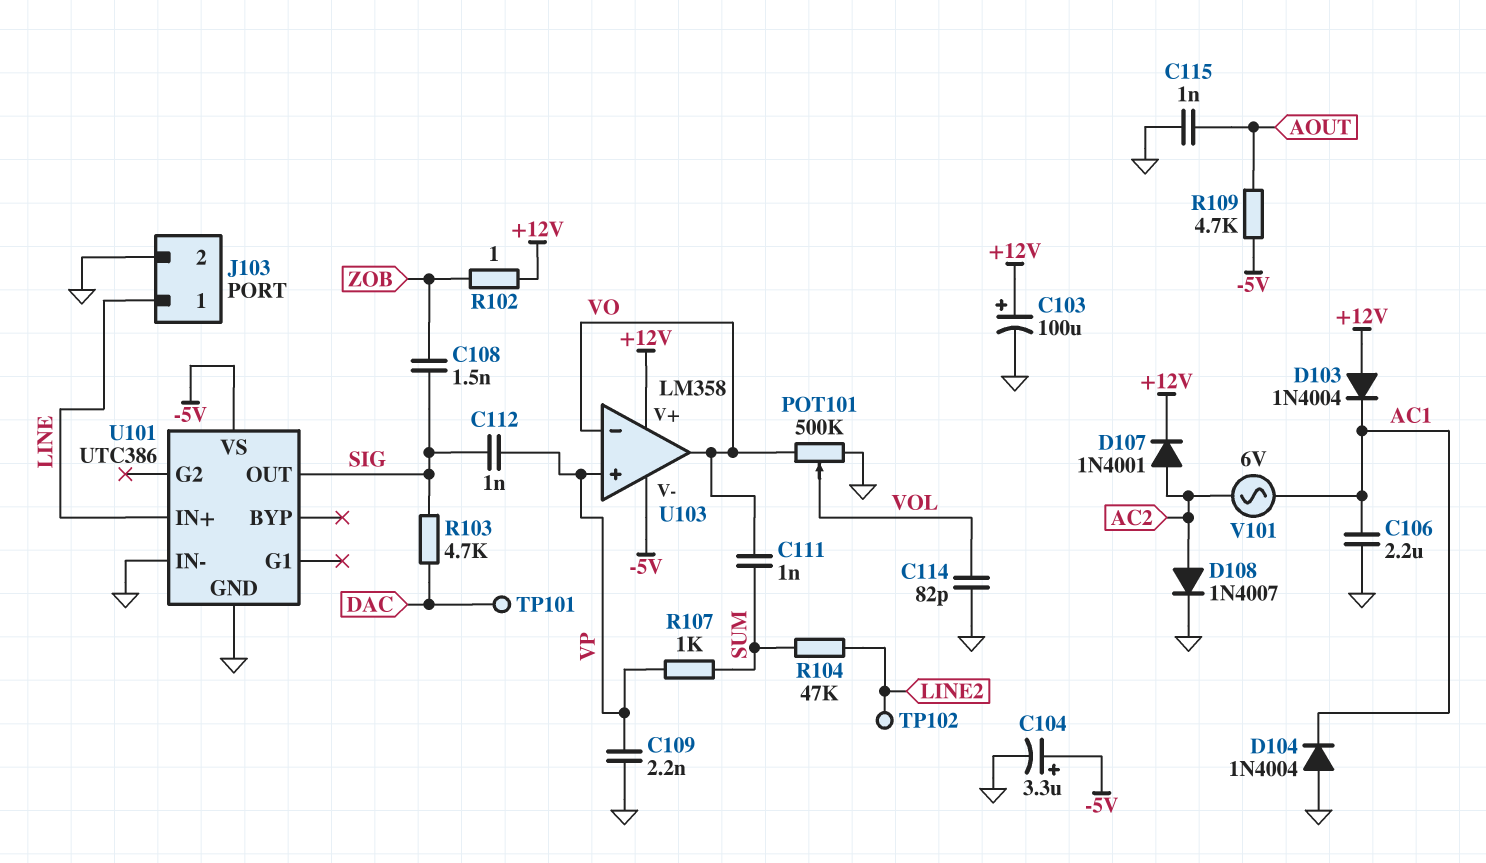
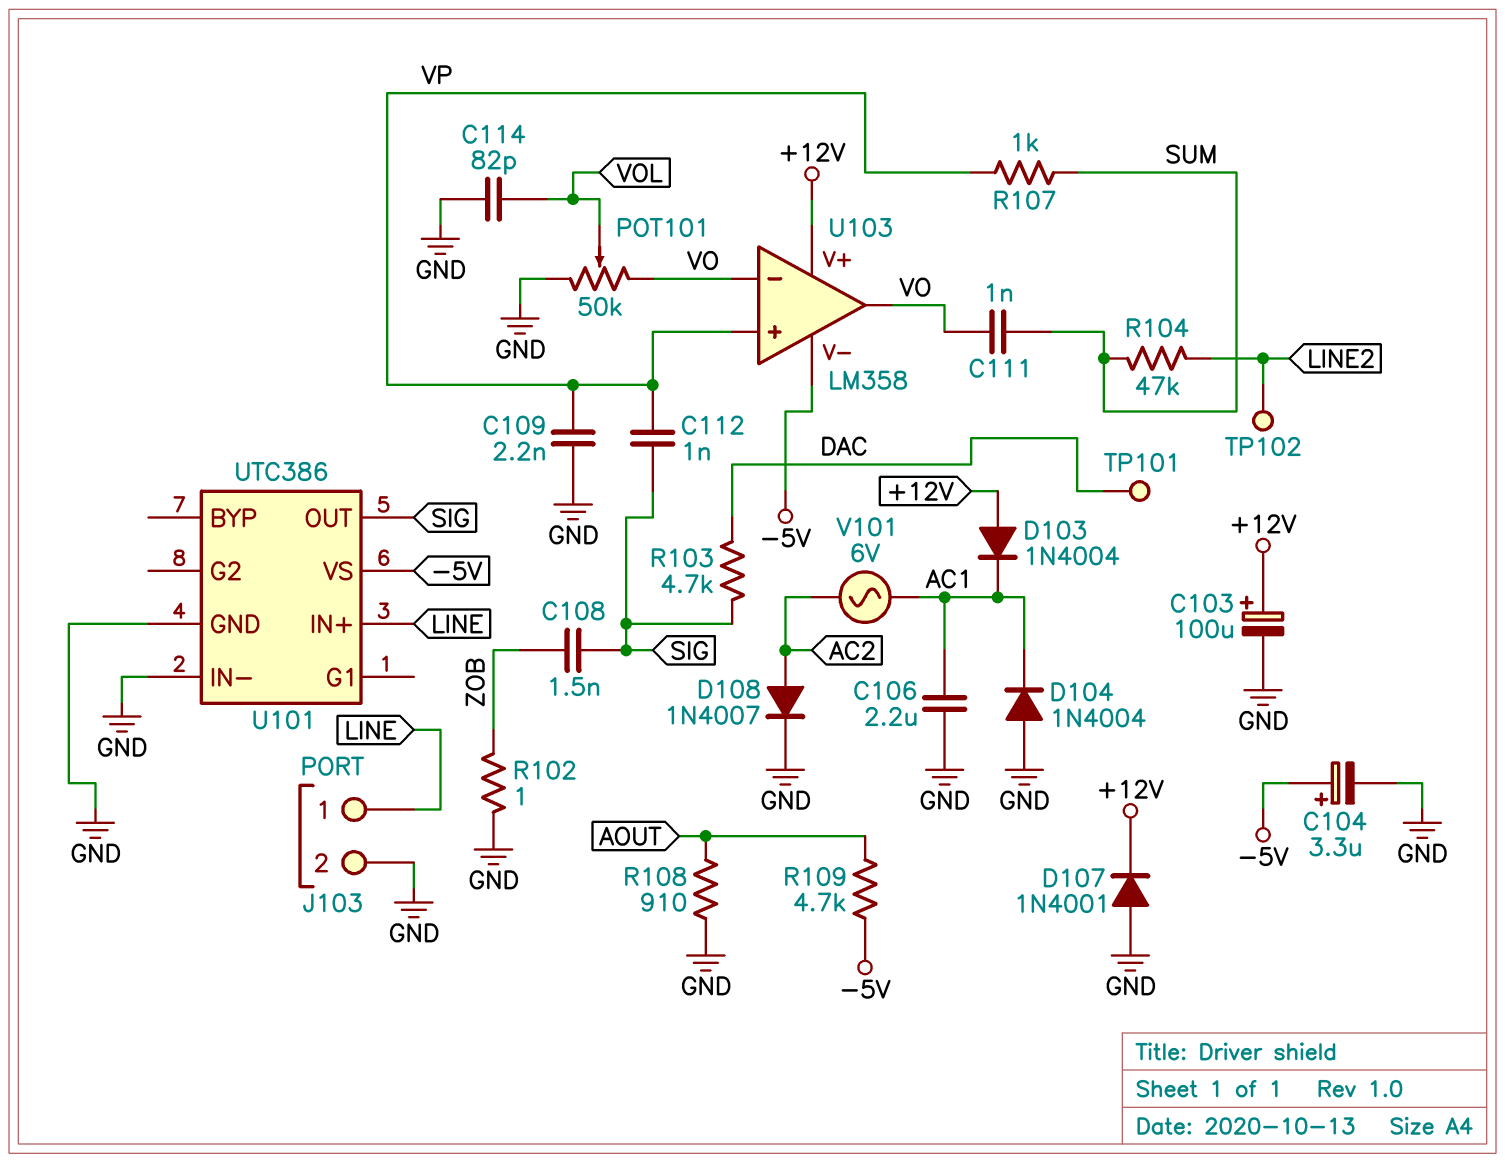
C115: 1nF (AOUT, GND) -> none
D107: diode 1N4001 (A AC2, K +12V) -> diode 1N4001 (A GND, K +12V)
POT101: 500k (GND, VO, wiper VOL) -> 50k (GND, VO, wiper VOL)
R102: 1 (+12V, ZOB) -> 1 (GND, ZOB)
R108: none -> 910 (AOUT, GND)

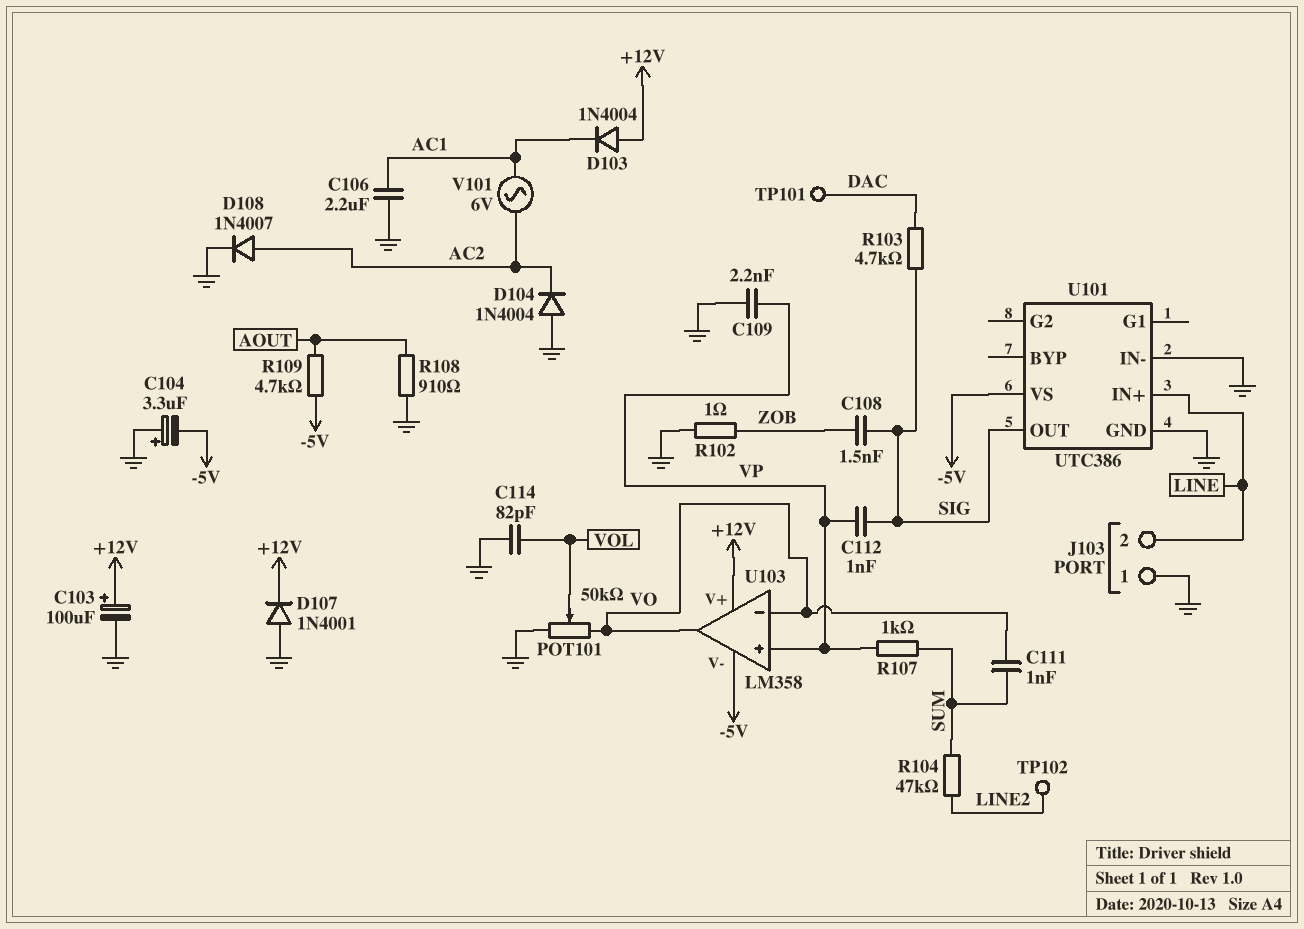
C104: 3.3uF (plus -5V, minus GND) -> 3.3uF (plus GND, minus -5V)
D104: diode 1N4004 (A GND, K AC1) -> diode 1N4004 (A GND, K AC2)
J103 pin 1: LINE -> GND
J103 pin 2: GND -> LINE

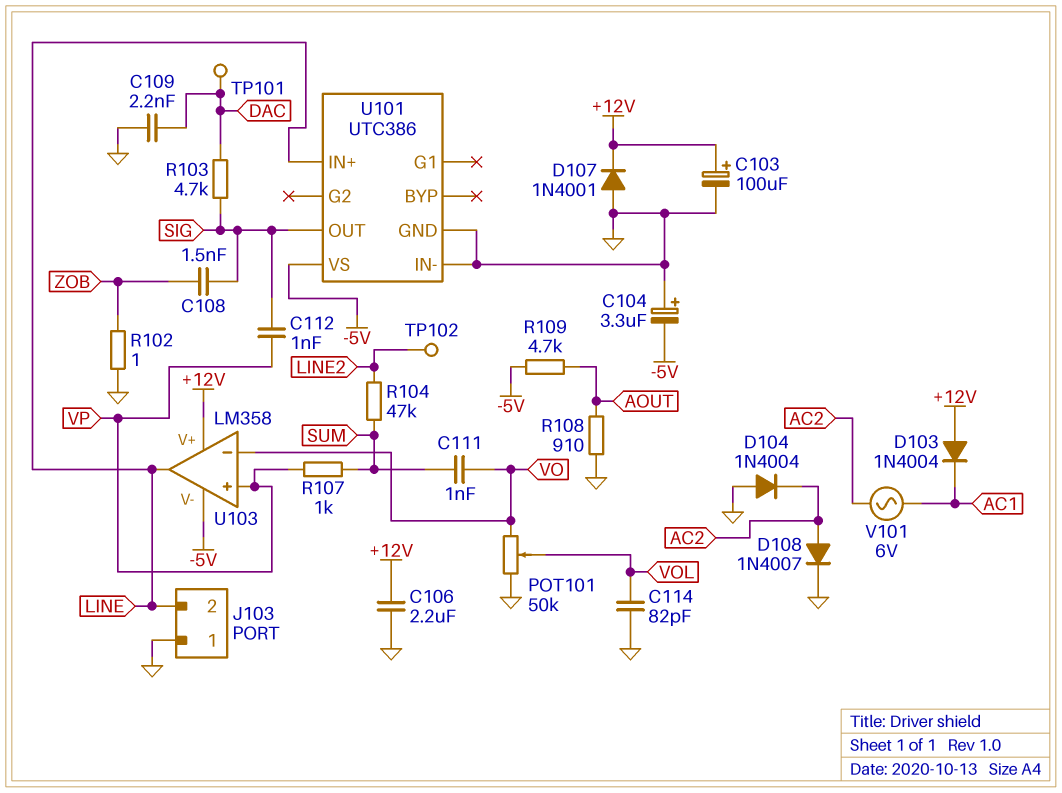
C106: 2.2uF (AC1, GND) -> 2.2uF (+12V, GND)
C109: 2.2nF (GND, VP) -> 2.2nF (DAC, GND)
U103 pin out: VO -> LINE

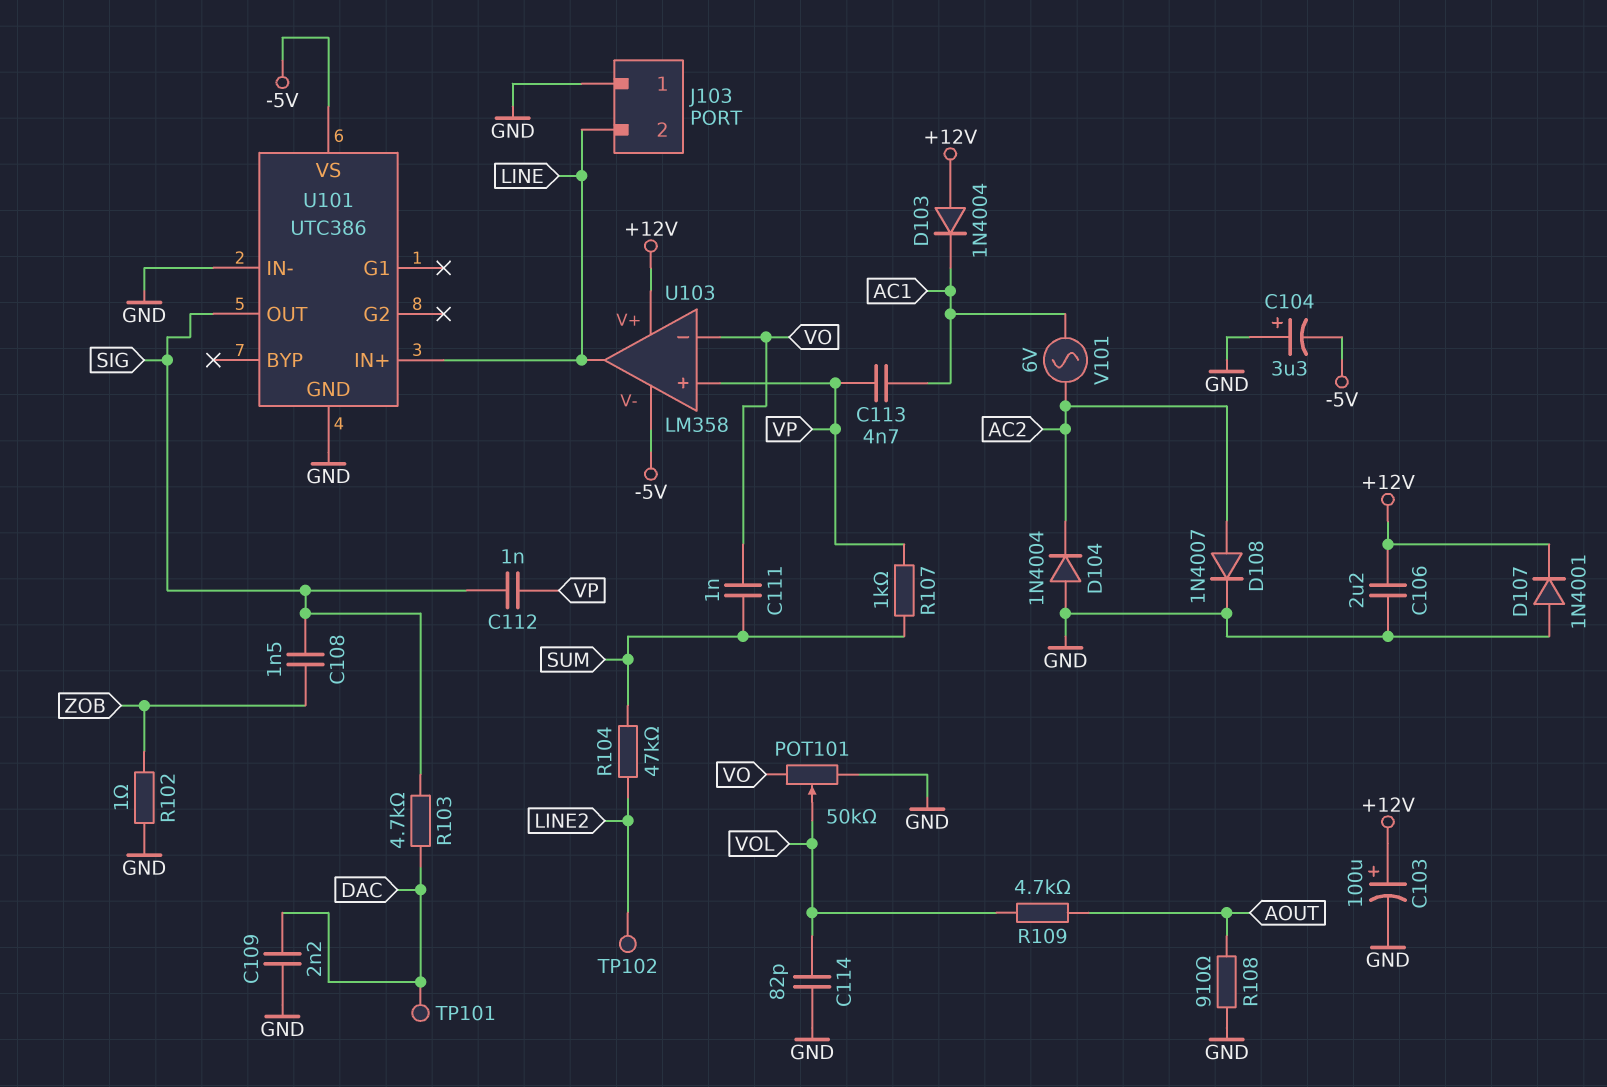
C113: none -> 4.7nF (AC1, VP)
R109: 4.7k (-5V, AOUT) -> 4.7k (AOUT, VOL)

